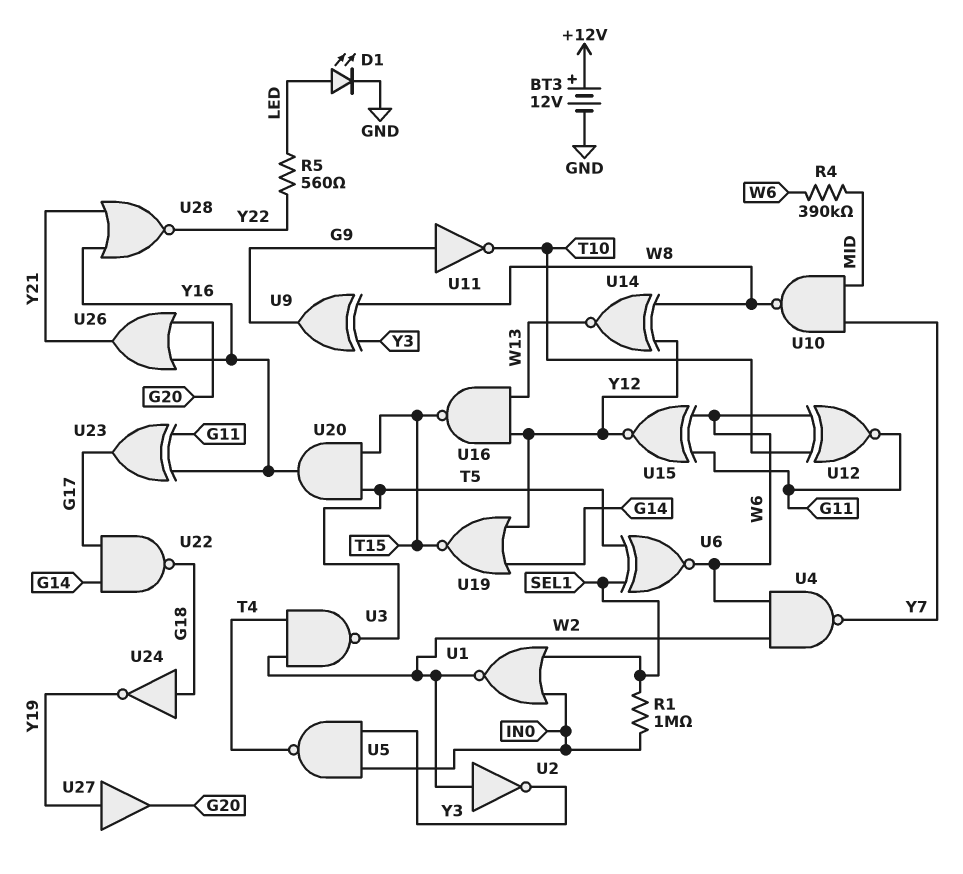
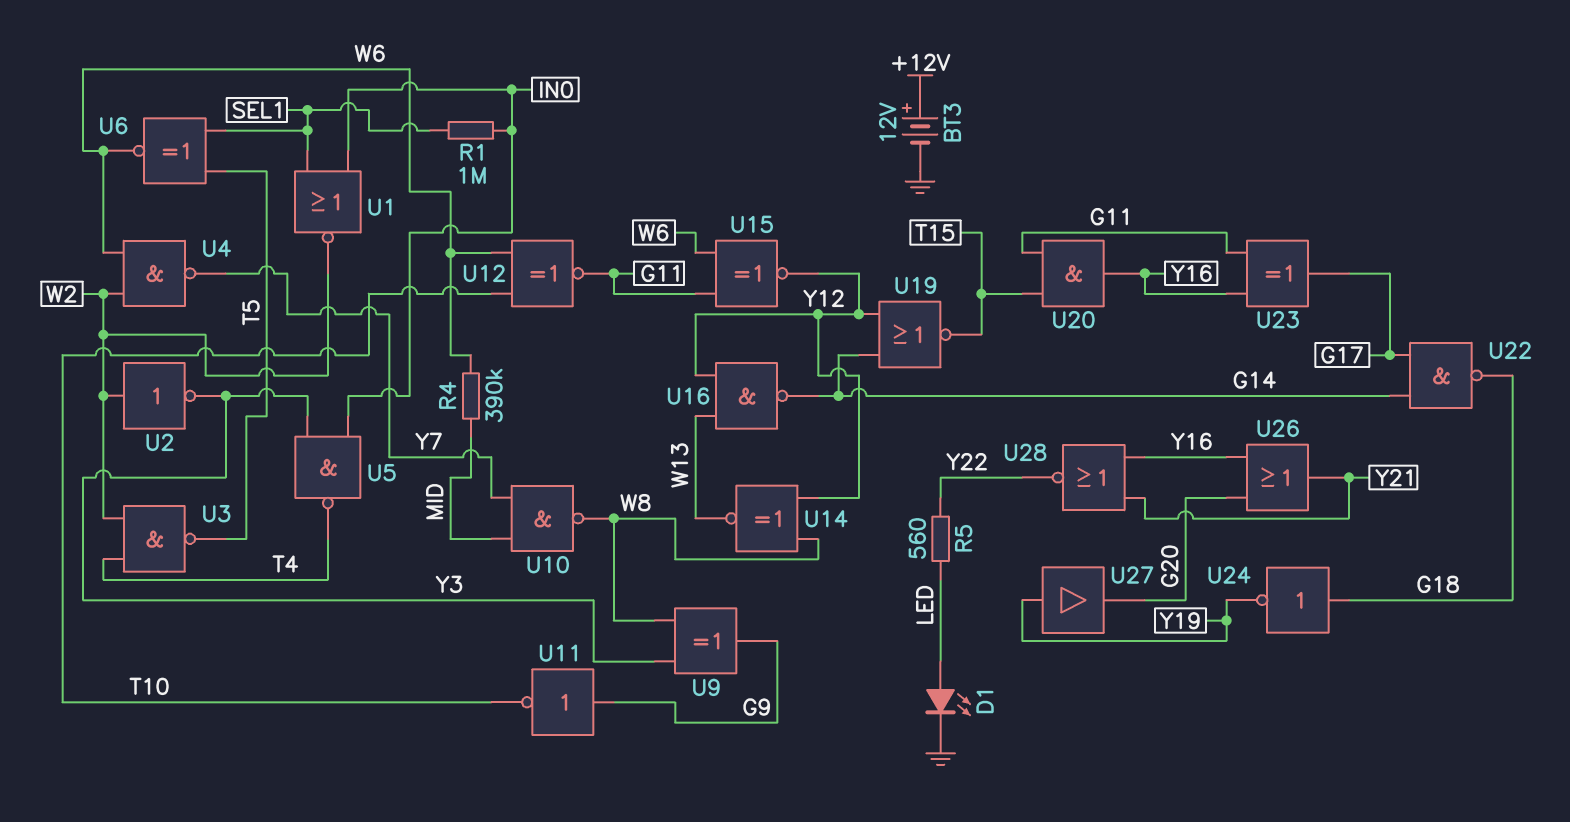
U16: NAND (in W13, in Y12, out T15) -> NAND (in W13, in Y12, out G14)
U20: AND (in T5, in T15, out Y16) -> AND (in G11, in T15, out Y16)

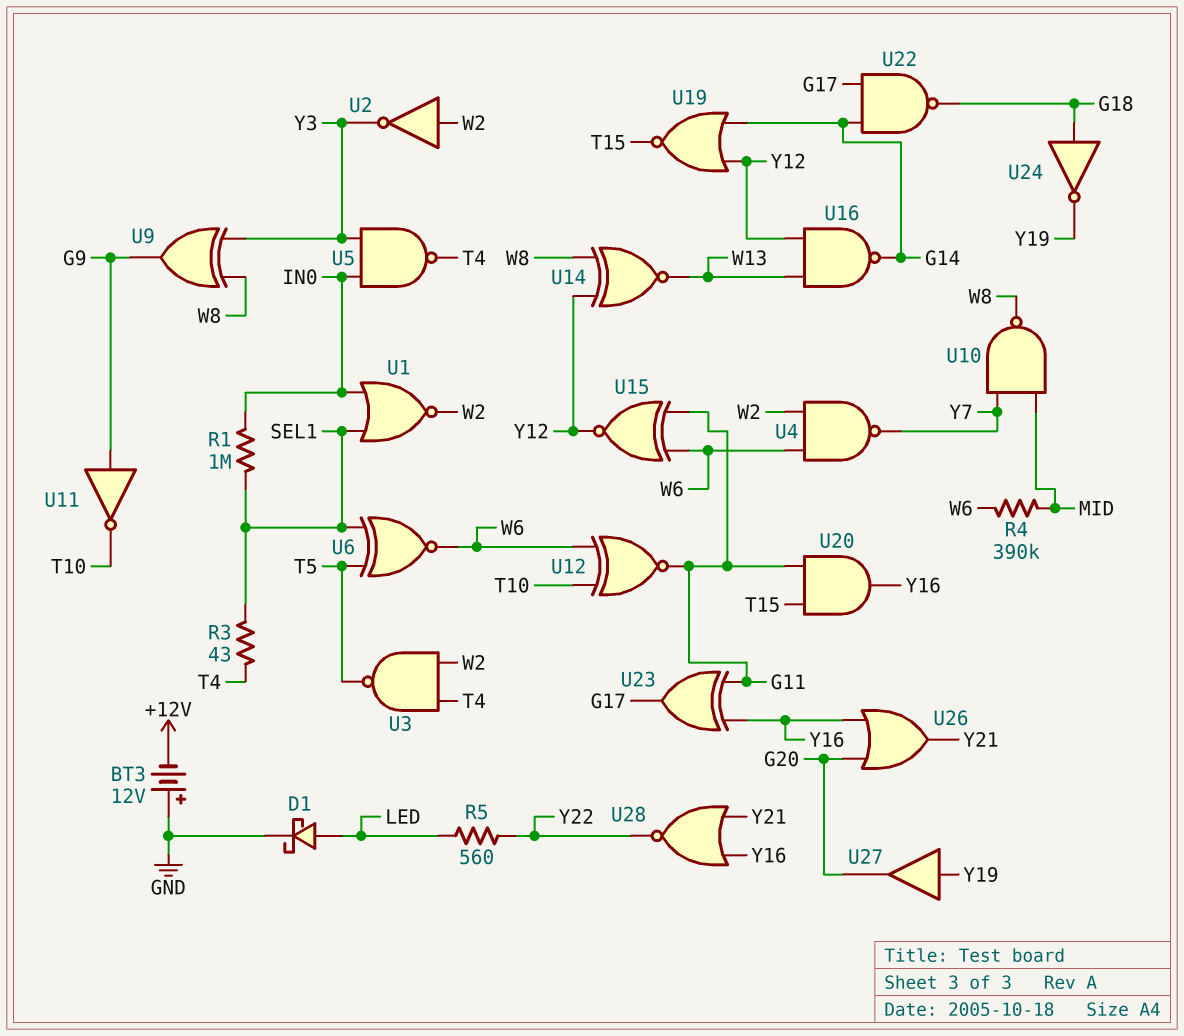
BT3: 12V (plus +12V, minus GND) -> 12V (plus GND, minus +12V)
D1: LED (A LED, K GND) -> schottky (A LED, K GND)
R3: none -> 43 (SEL1, T4)

